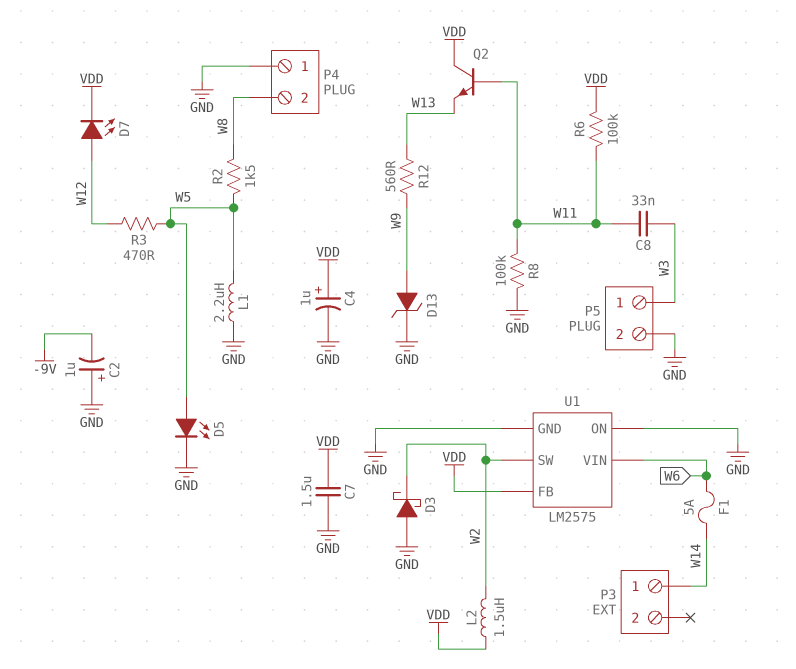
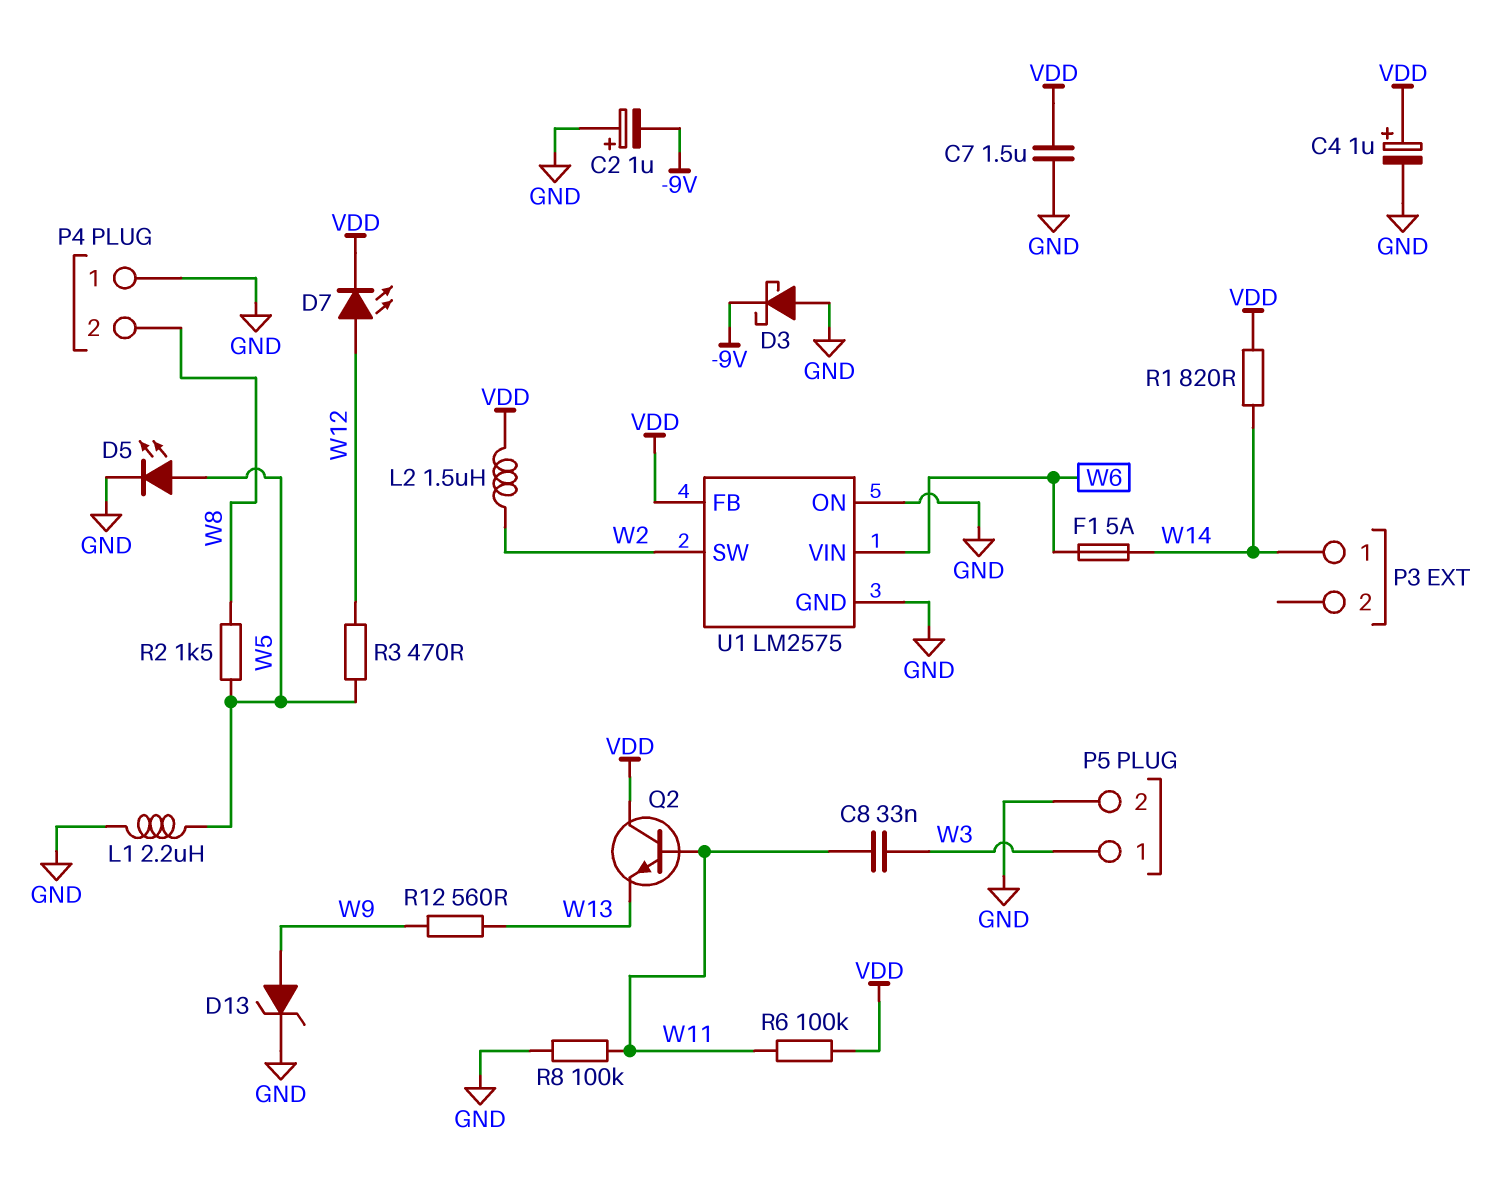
D3: schottky (A GND, K W2) -> schottky (A GND, K -9V)
R1: none -> 820 (VDD, W14)

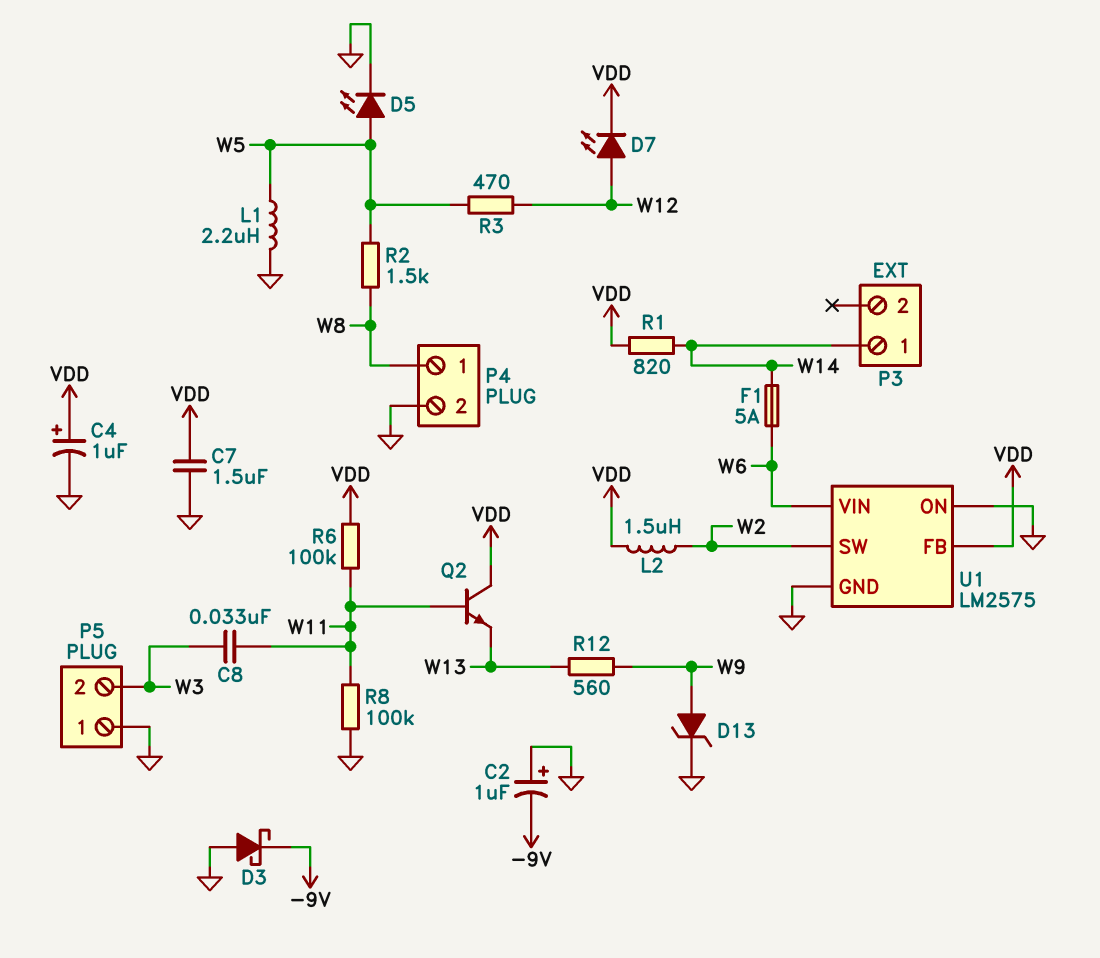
P4 pin 1: GND -> W8
P4 pin 2: W8 -> GND
P5 pin 1: W3 -> GND
P5 pin 2: GND -> W3

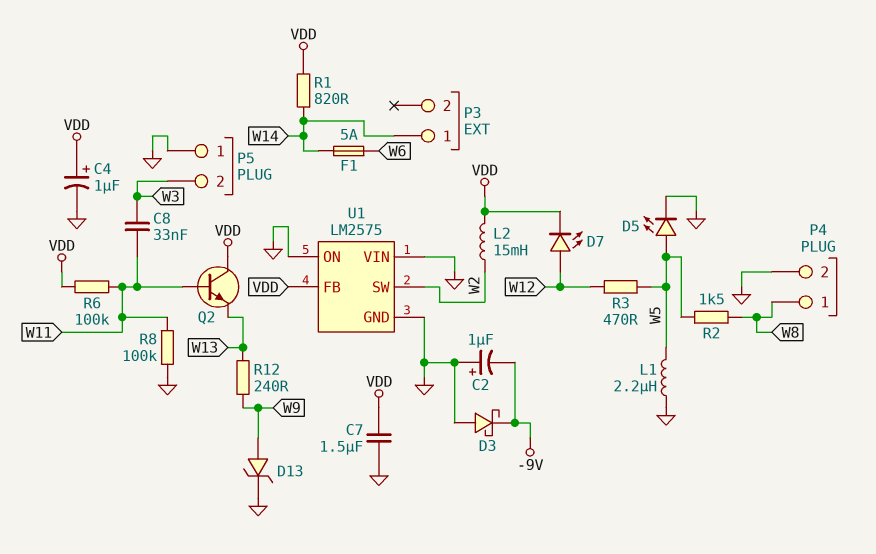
L2: 1.5uH (VDD, W2) -> 15mH (VDD, W2)
R12: 560 (W9, W13) -> 240 (W9, W13)
U1 pin VIN: W6 -> GND

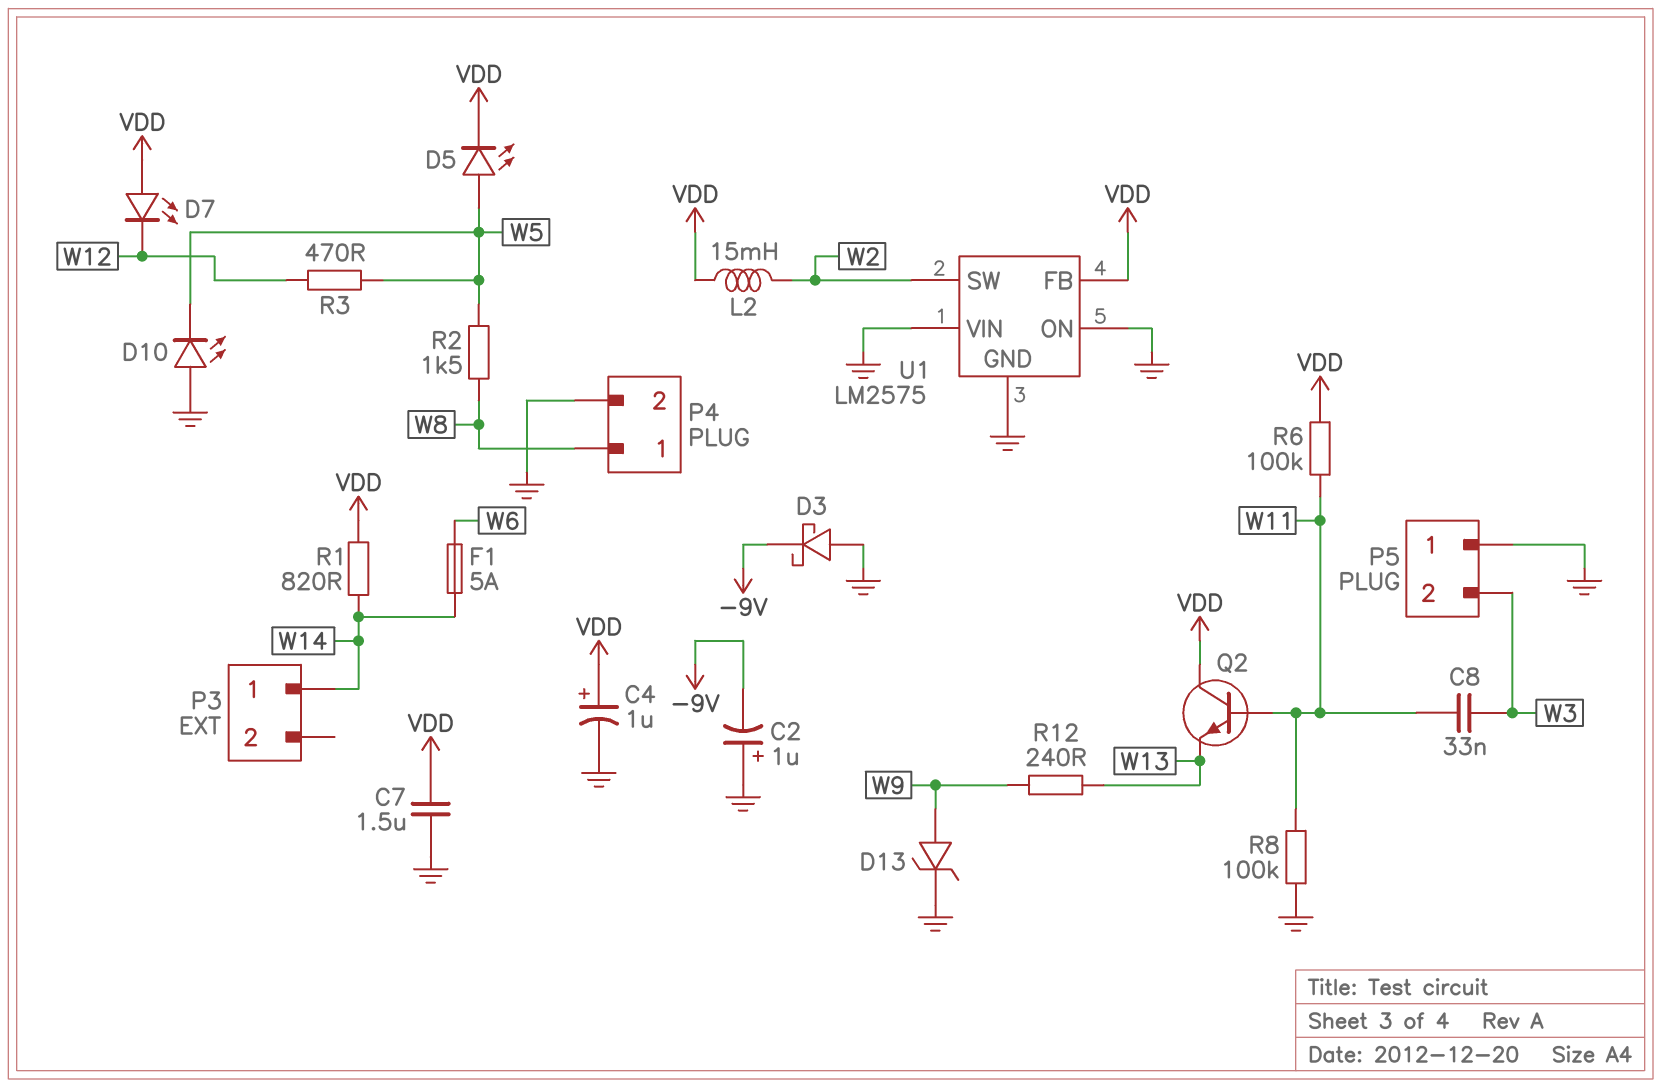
D5: LED (A W5, K GND) -> LED (A W5, K VDD)
D7: LED (A W12, K VDD) -> LED (A VDD, K W12)
D10: none -> LED (A GND, K W5)
L1: 2.2uH (GND, W5) -> none

